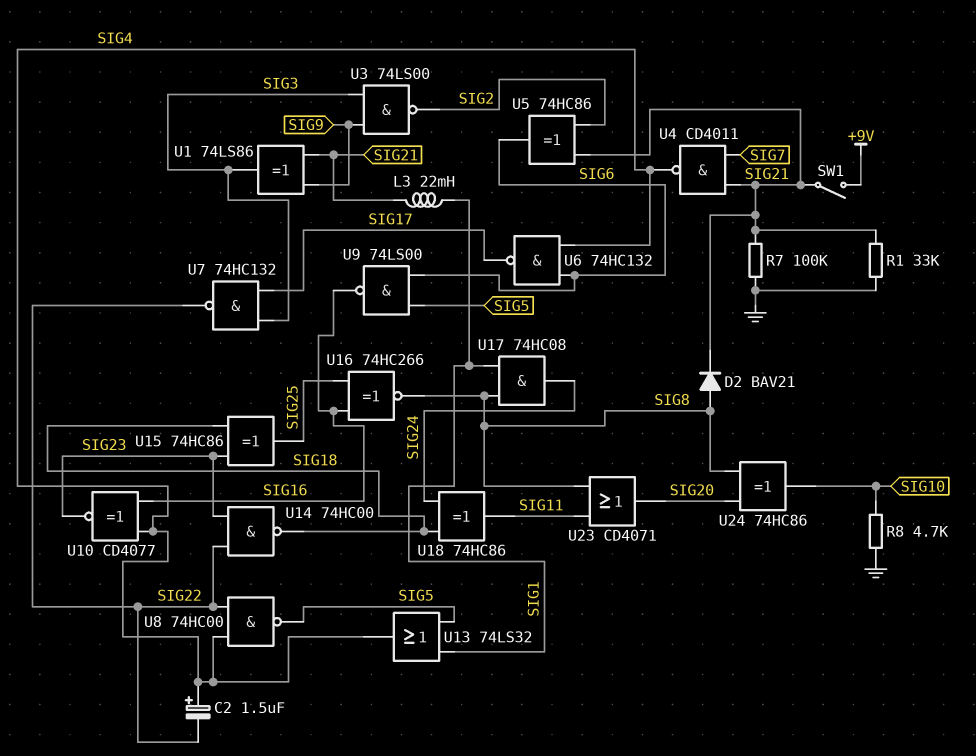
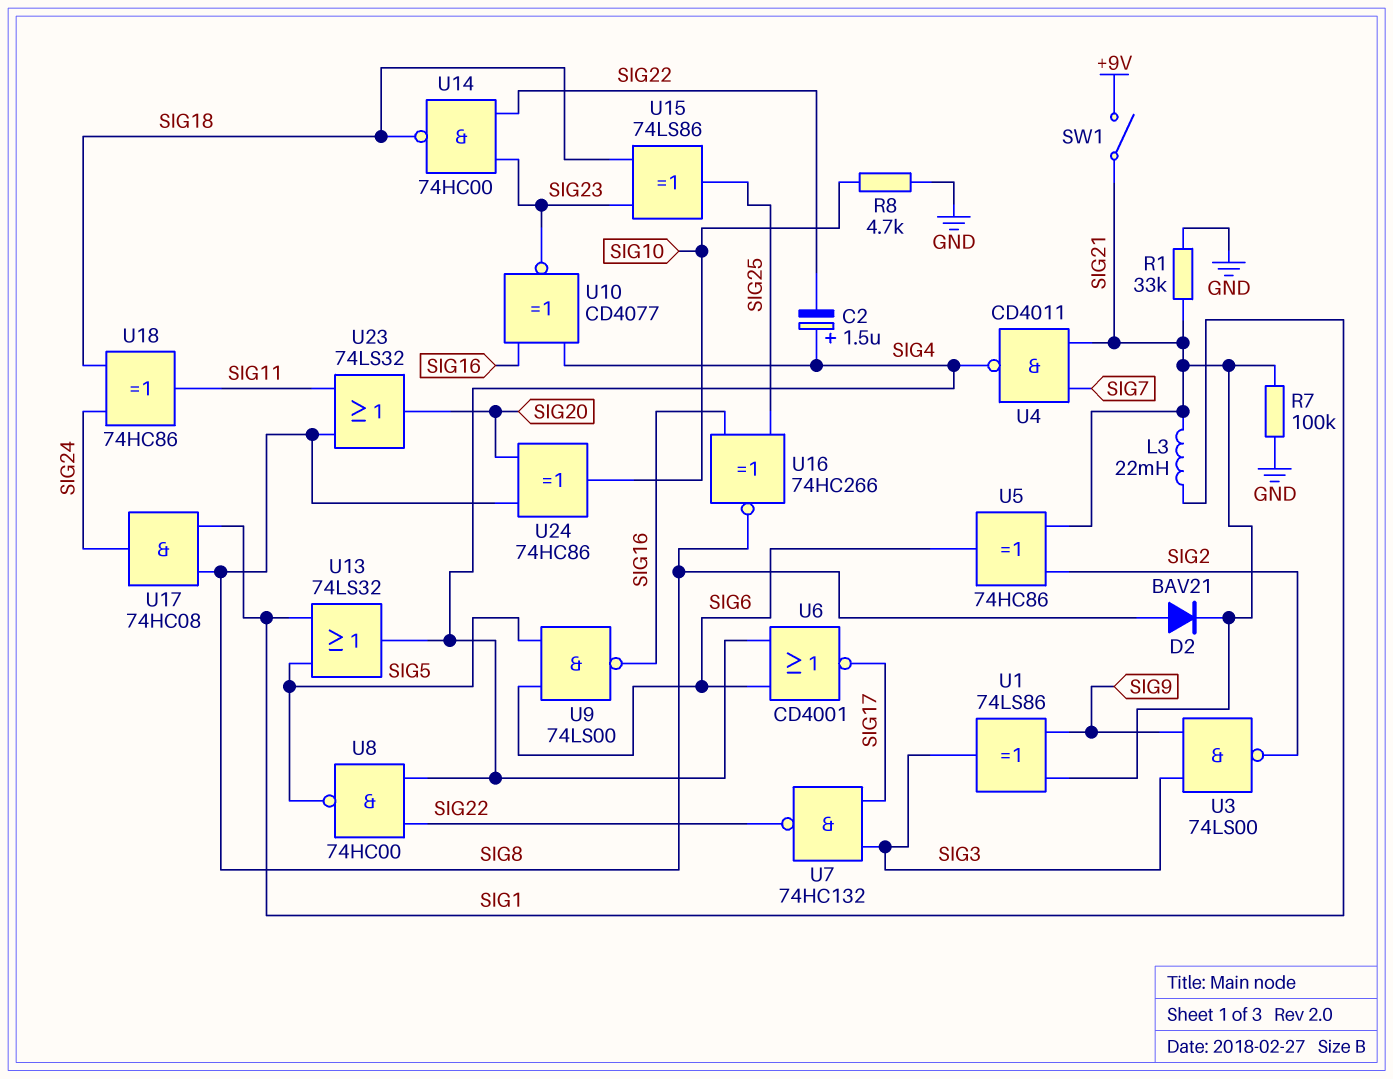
U6: NAND 74HC132 (in SIG4, in SIG6, out SIG17) -> NOR CD4001 (in SIG4, in SIG6, out SIG17)
U15: XOR 74HC86 (in SIG18, in SIG23, out SIG25) -> XOR 74LS86 (in SIG18, in SIG23, out SIG25)
U23: OR CD4071 (in SIG8, in SIG11, out SIG20) -> OR 74LS32 (in SIG8, in SIG11, out SIG20)

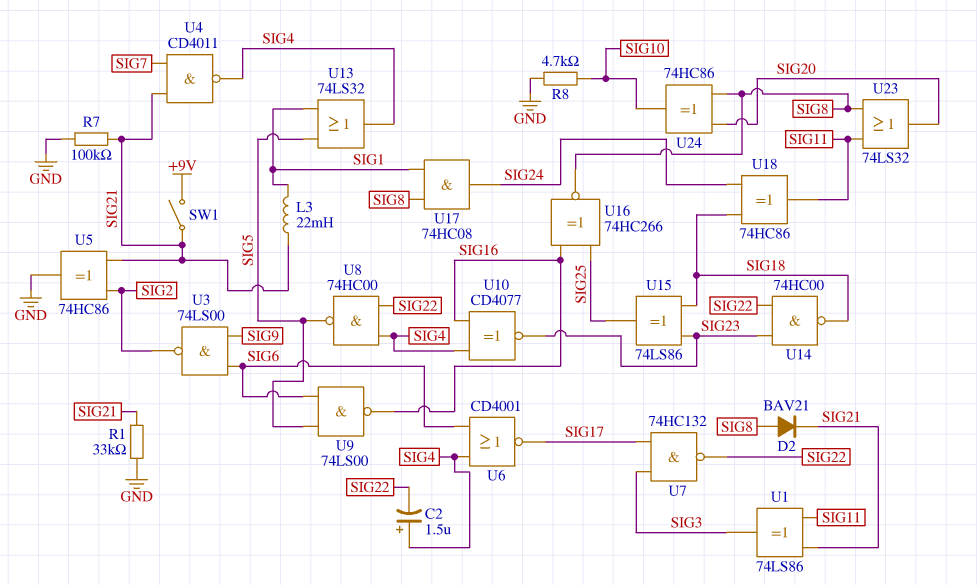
U1: XOR 74LS86 (in SIG9, in SIG21, out SIG3) -> XOR 74LS86 (in SIG11, in SIG21, out SIG3)
U3: NAND 74LS00 (in SIG3, in SIG9, out SIG2) -> NAND 74LS00 (in SIG6, in SIG9, out SIG2)
U5: XOR 74HC86 (in SIG2, in SIG21, out SIG6) -> XOR 74HC86 (in SIG2, in SIG21, out GND)

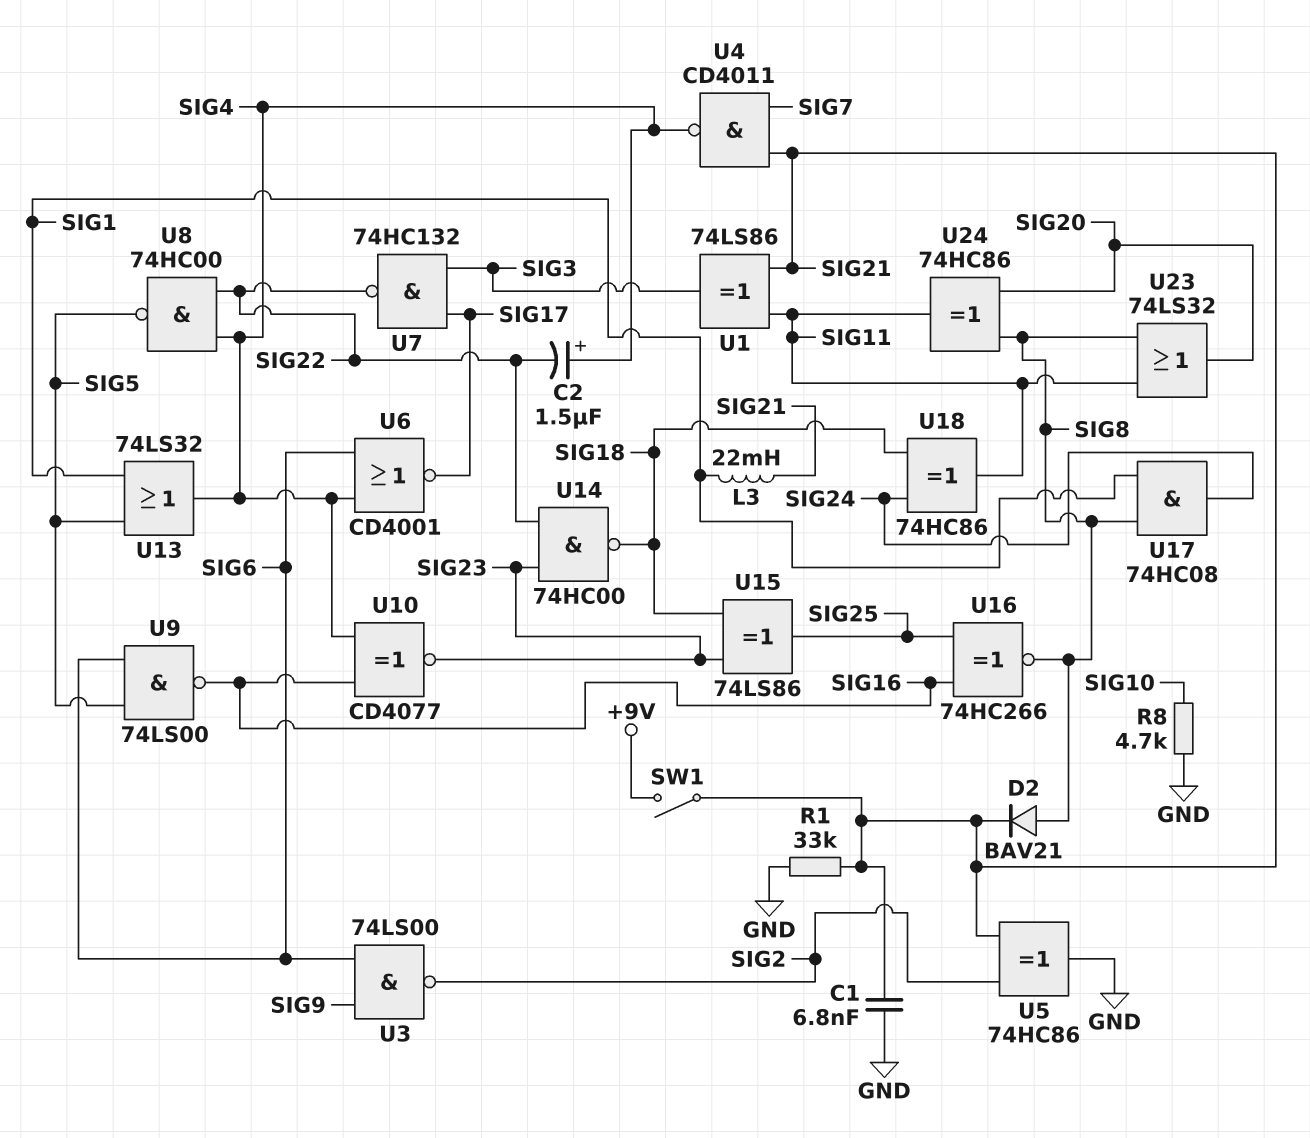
C1: none -> 6.8nF (GND, SIG21)
R7: 100k (GND, SIG21) -> none
U24: XOR 74HC86 (in SIG8, in SIG20, out SIG10) -> XOR 74HC86 (in SIG8, in SIG20, out SIG11)

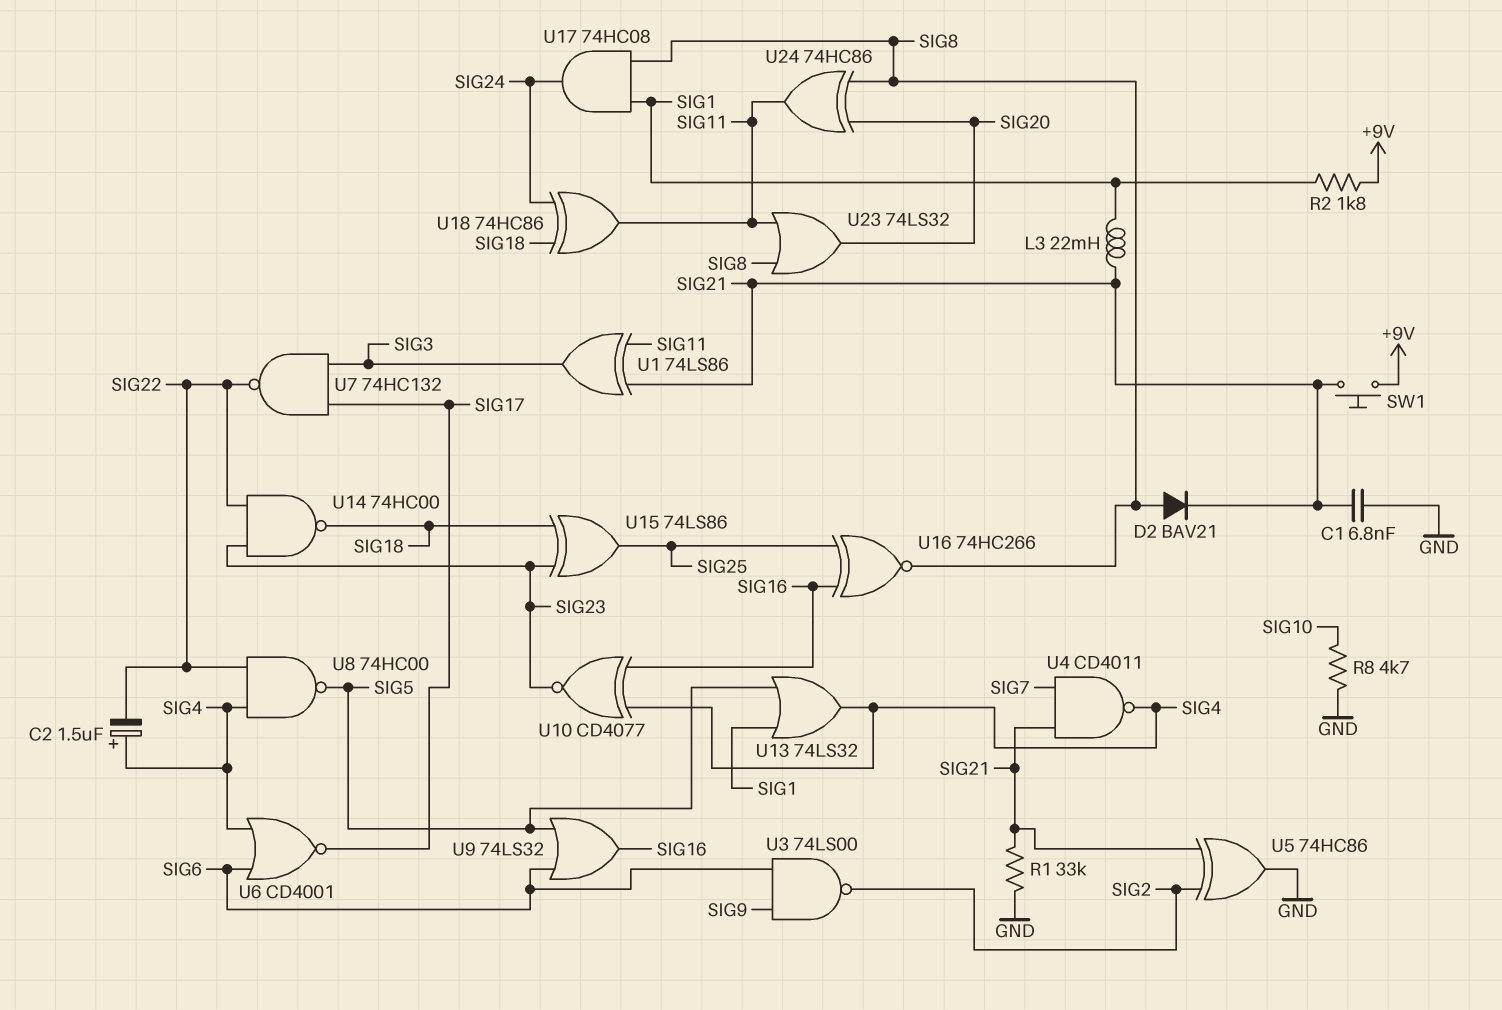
R2: none -> 1.8k (+9V, SIG1)
SW1: switch (+9V, SIG21) -> button (+9V, SIG21)
U9: NAND 74LS00 (in SIG5, in SIG6, out SIG16) -> OR 74LS32 (in SIG5, in SIG6, out SIG16)

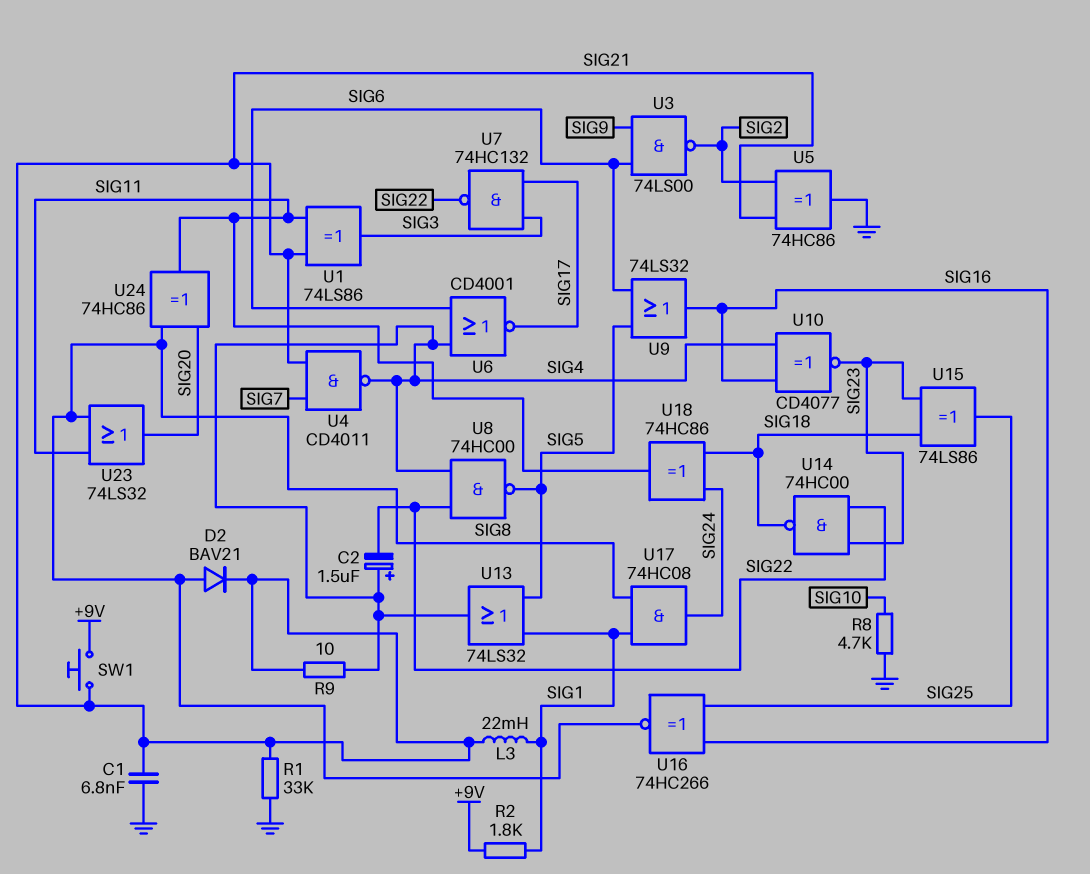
R9: none -> 10 (SIG4, SIG21)

